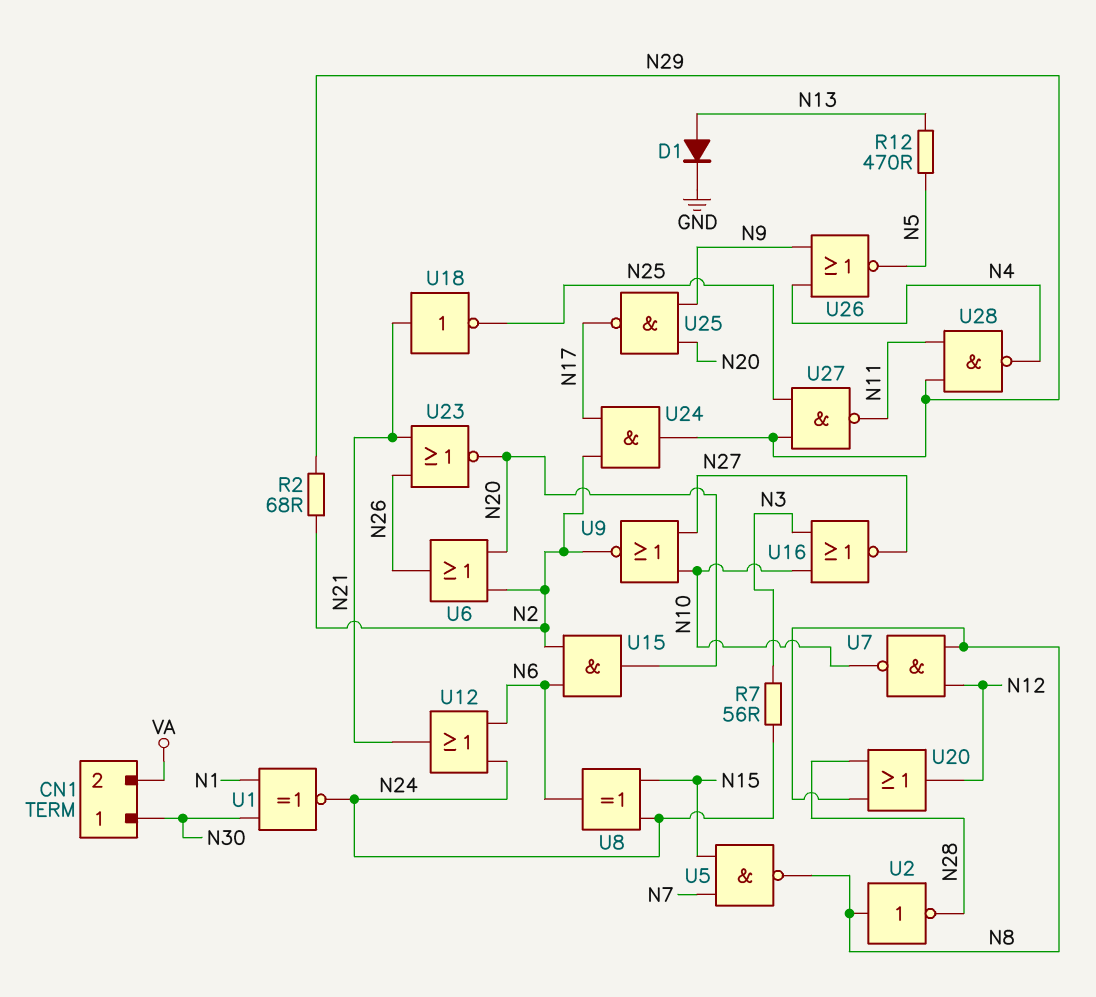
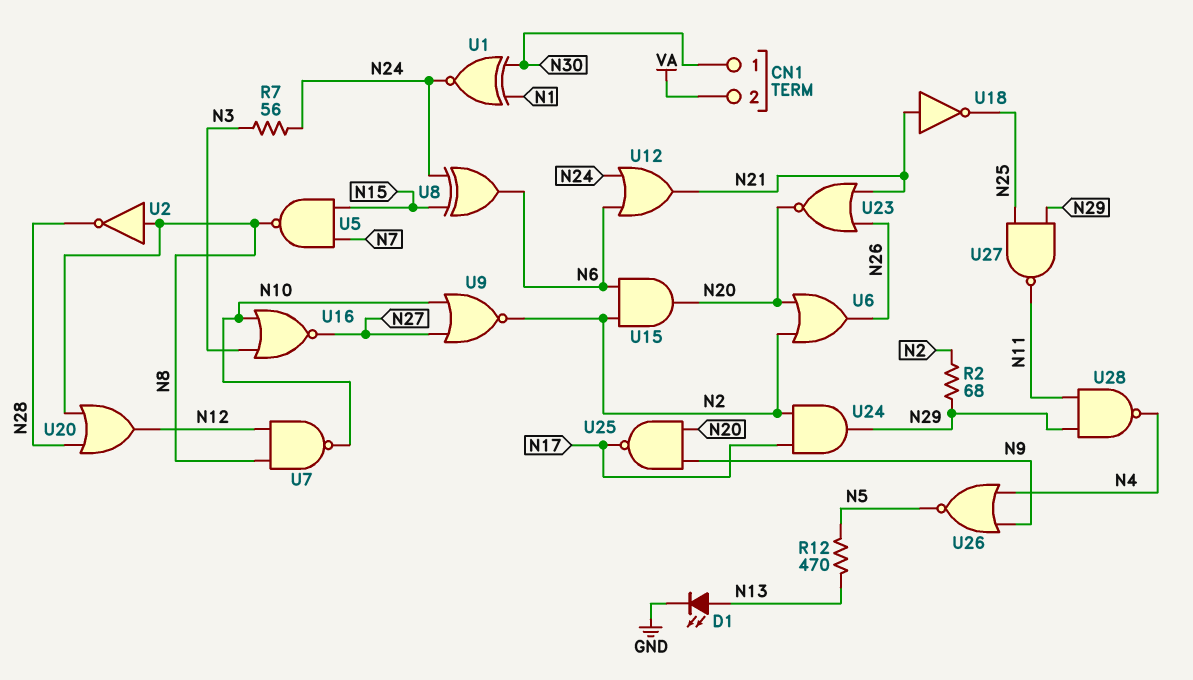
D1: diode (A N13, K GND) -> LED (A N13, K GND)

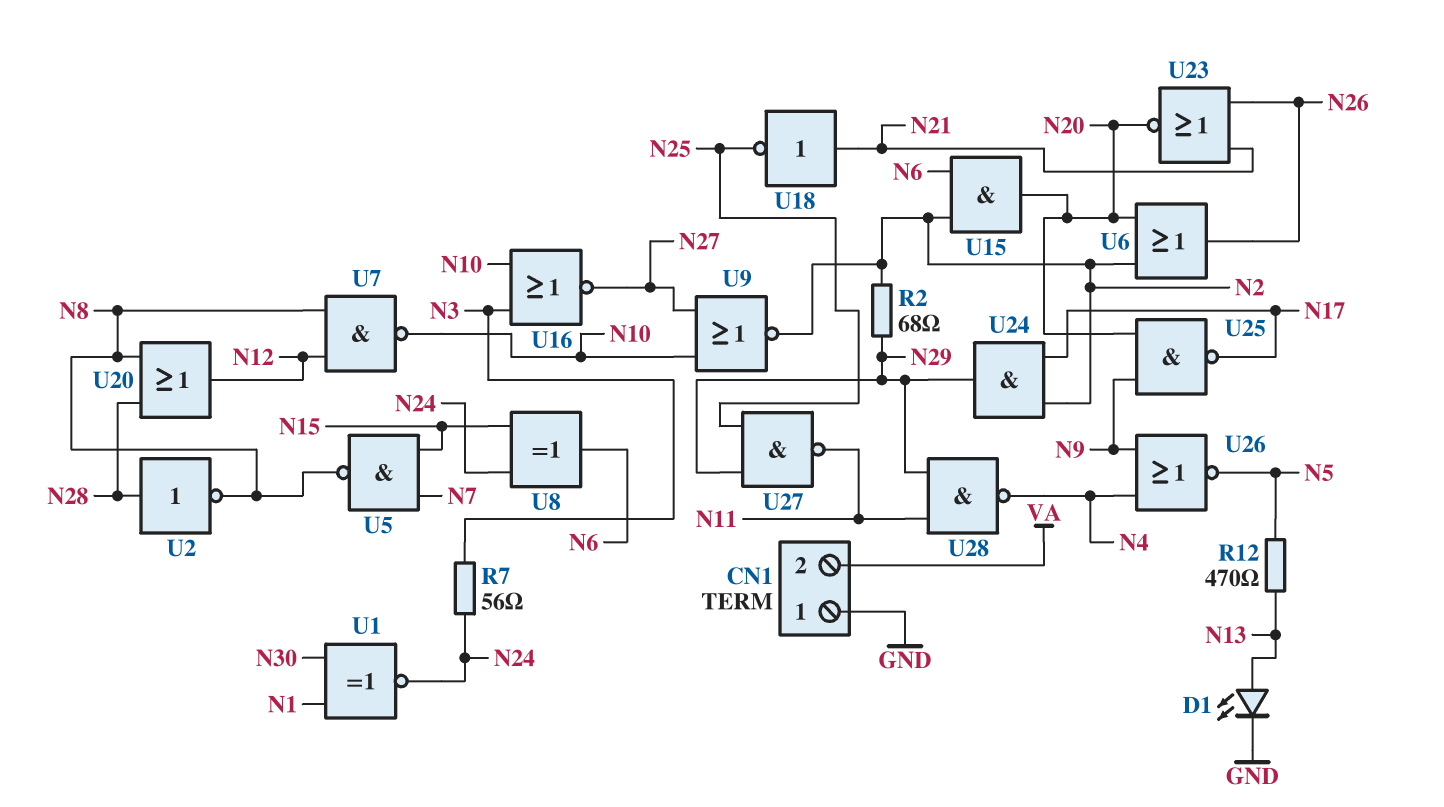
CN1 pin 1: N30 -> GND
U2: NOT (in N8, out N28) -> NOT (in N28, out N8)
U12: OR (in N6, in N24, out N21) -> none

